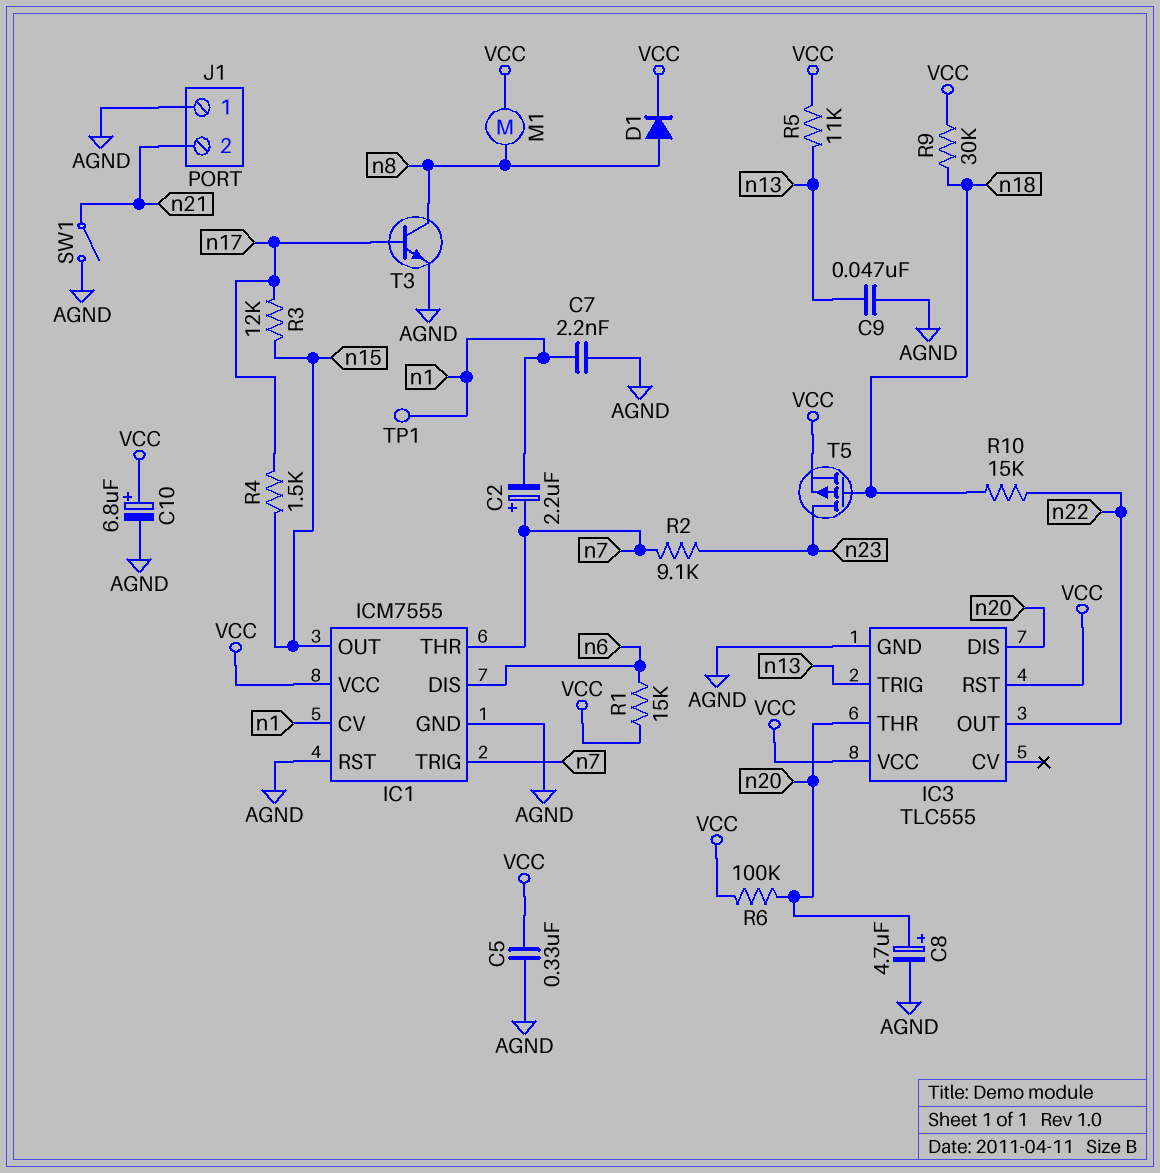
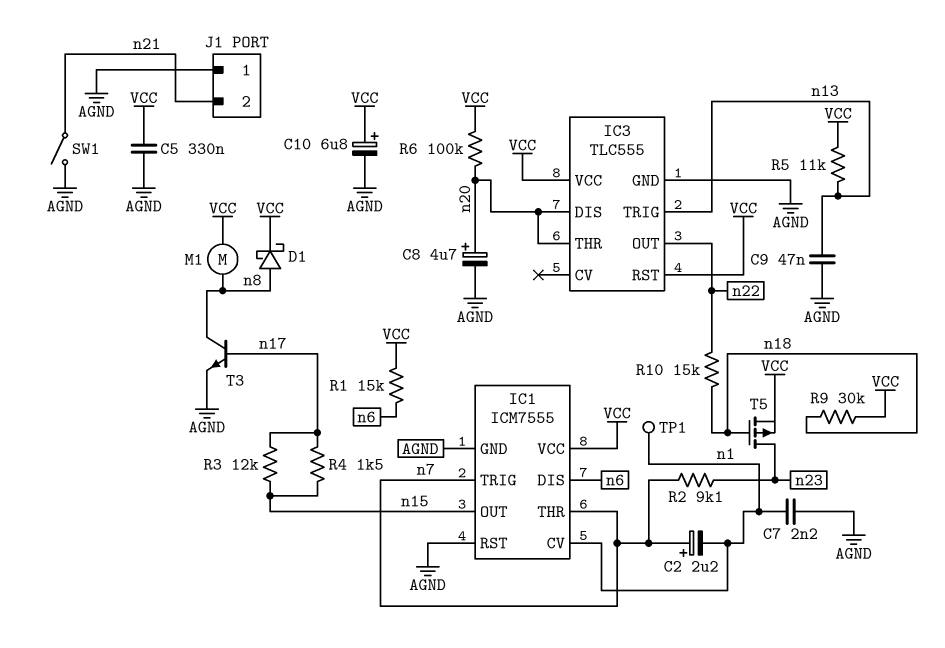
D1: diode (A n8, K VCC) -> schottky (A n8, K VCC)

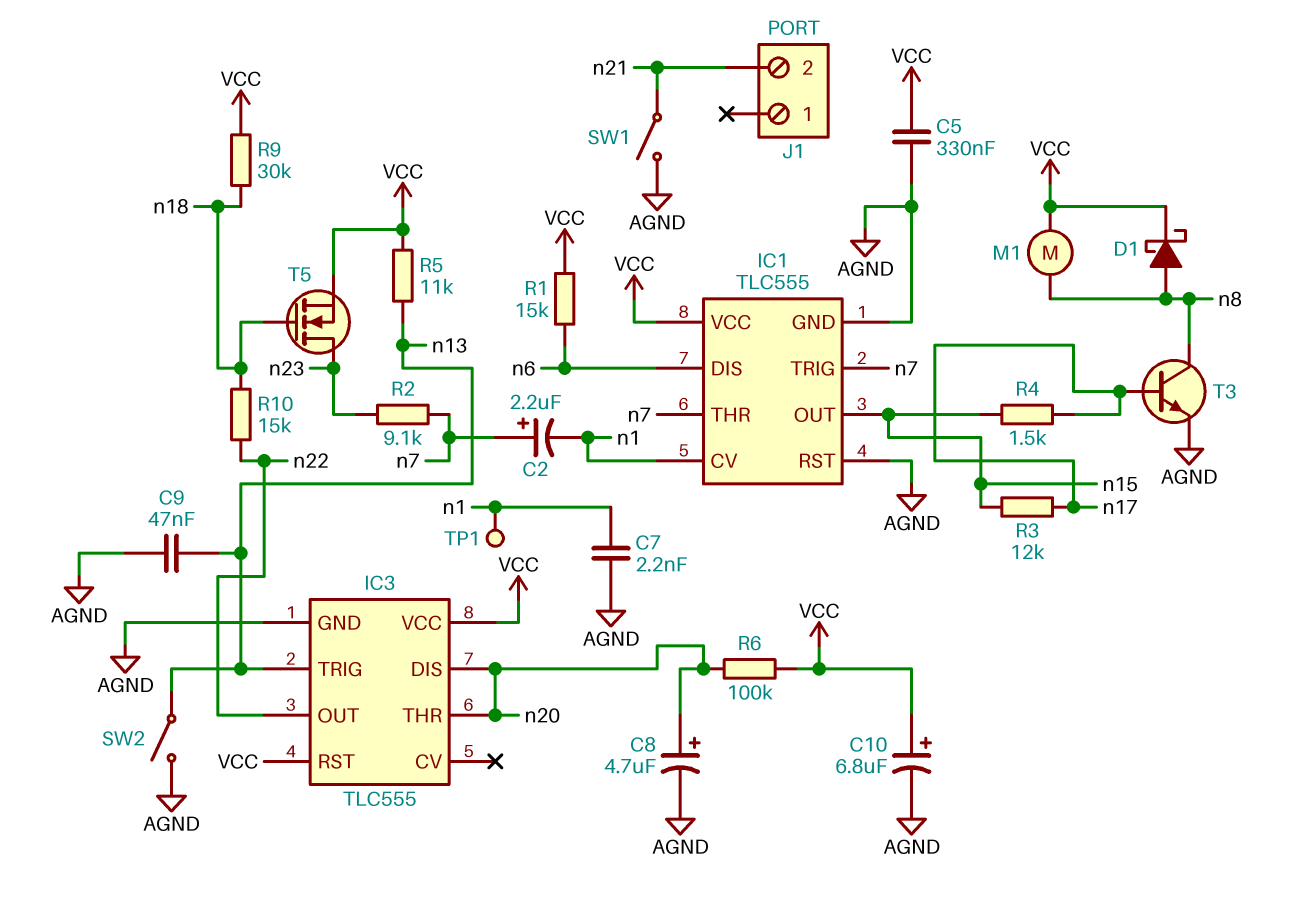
IC1: ICM7555 -> TLC555
J1 pin 1: AGND -> none
SW2: none -> switch (AGND, n13)
T5: PMOS (G n18, D n23, S VCC) -> NMOS (G n18, D n23, S VCC)

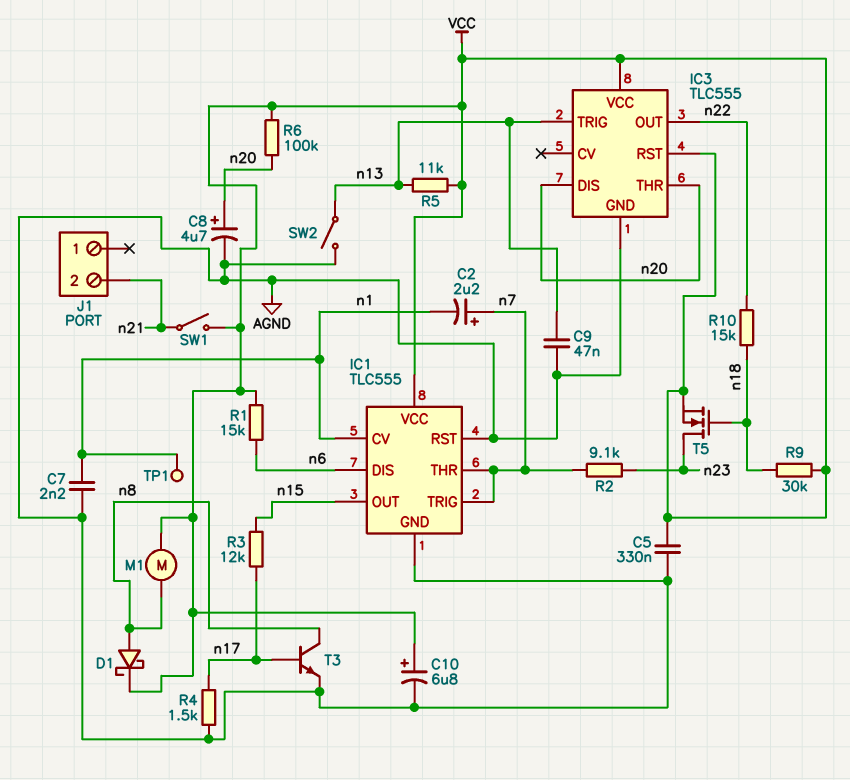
R4: 1.5k (n15, n17) -> 1.5k (AGND, n17)
SW1: switch (AGND, n21) -> switch (VCC, n21)

